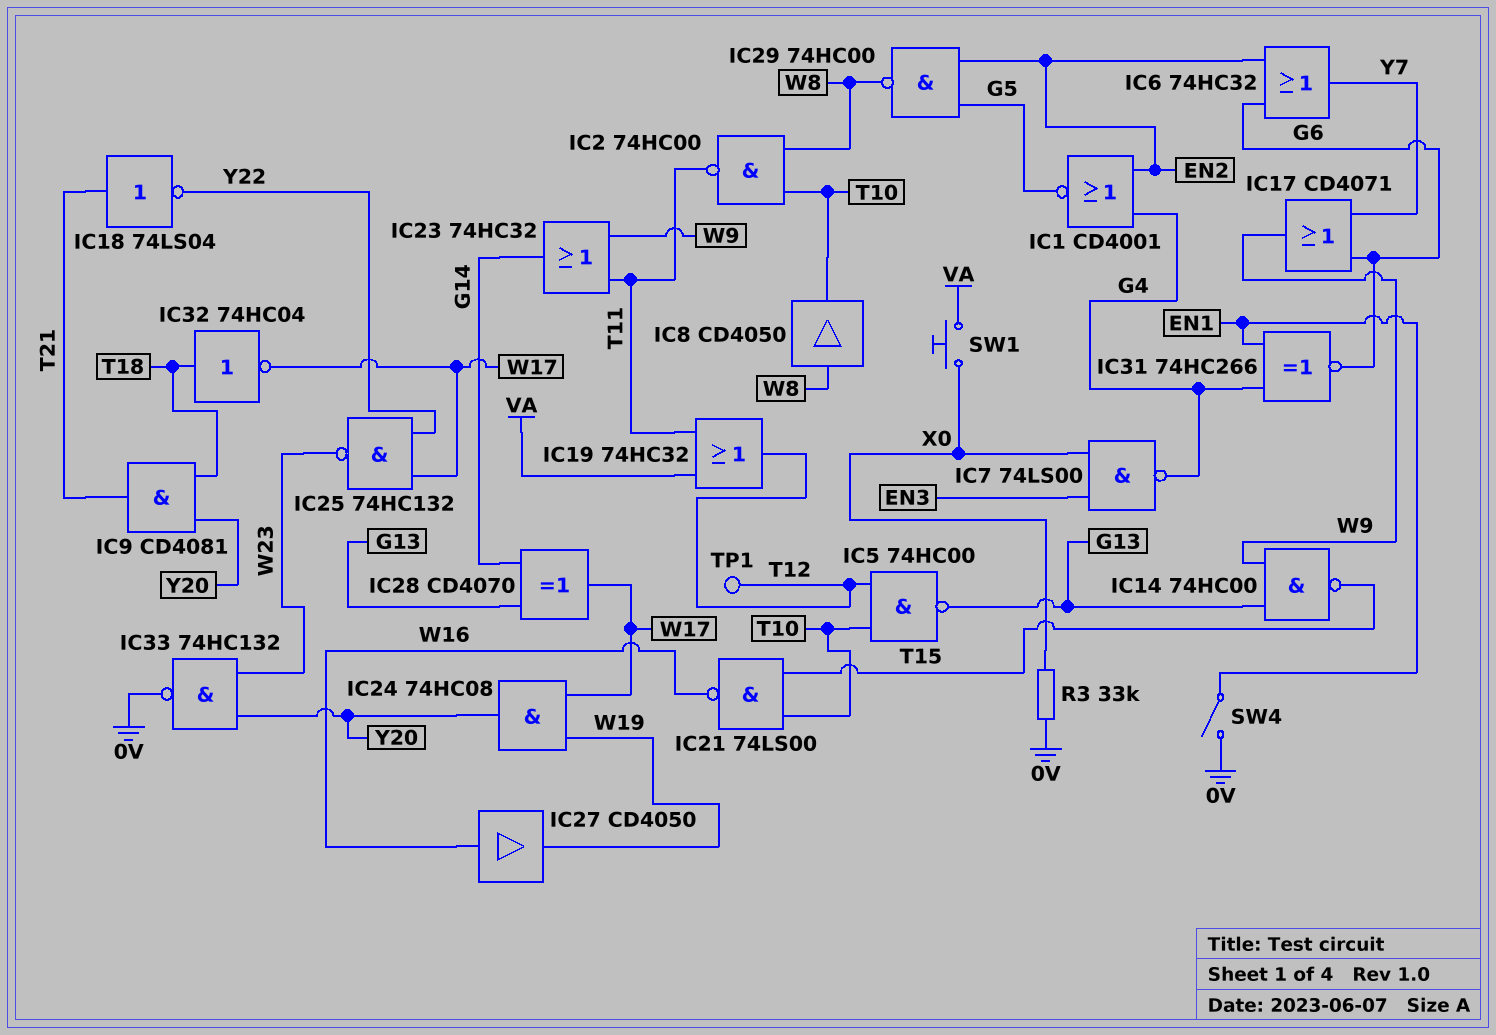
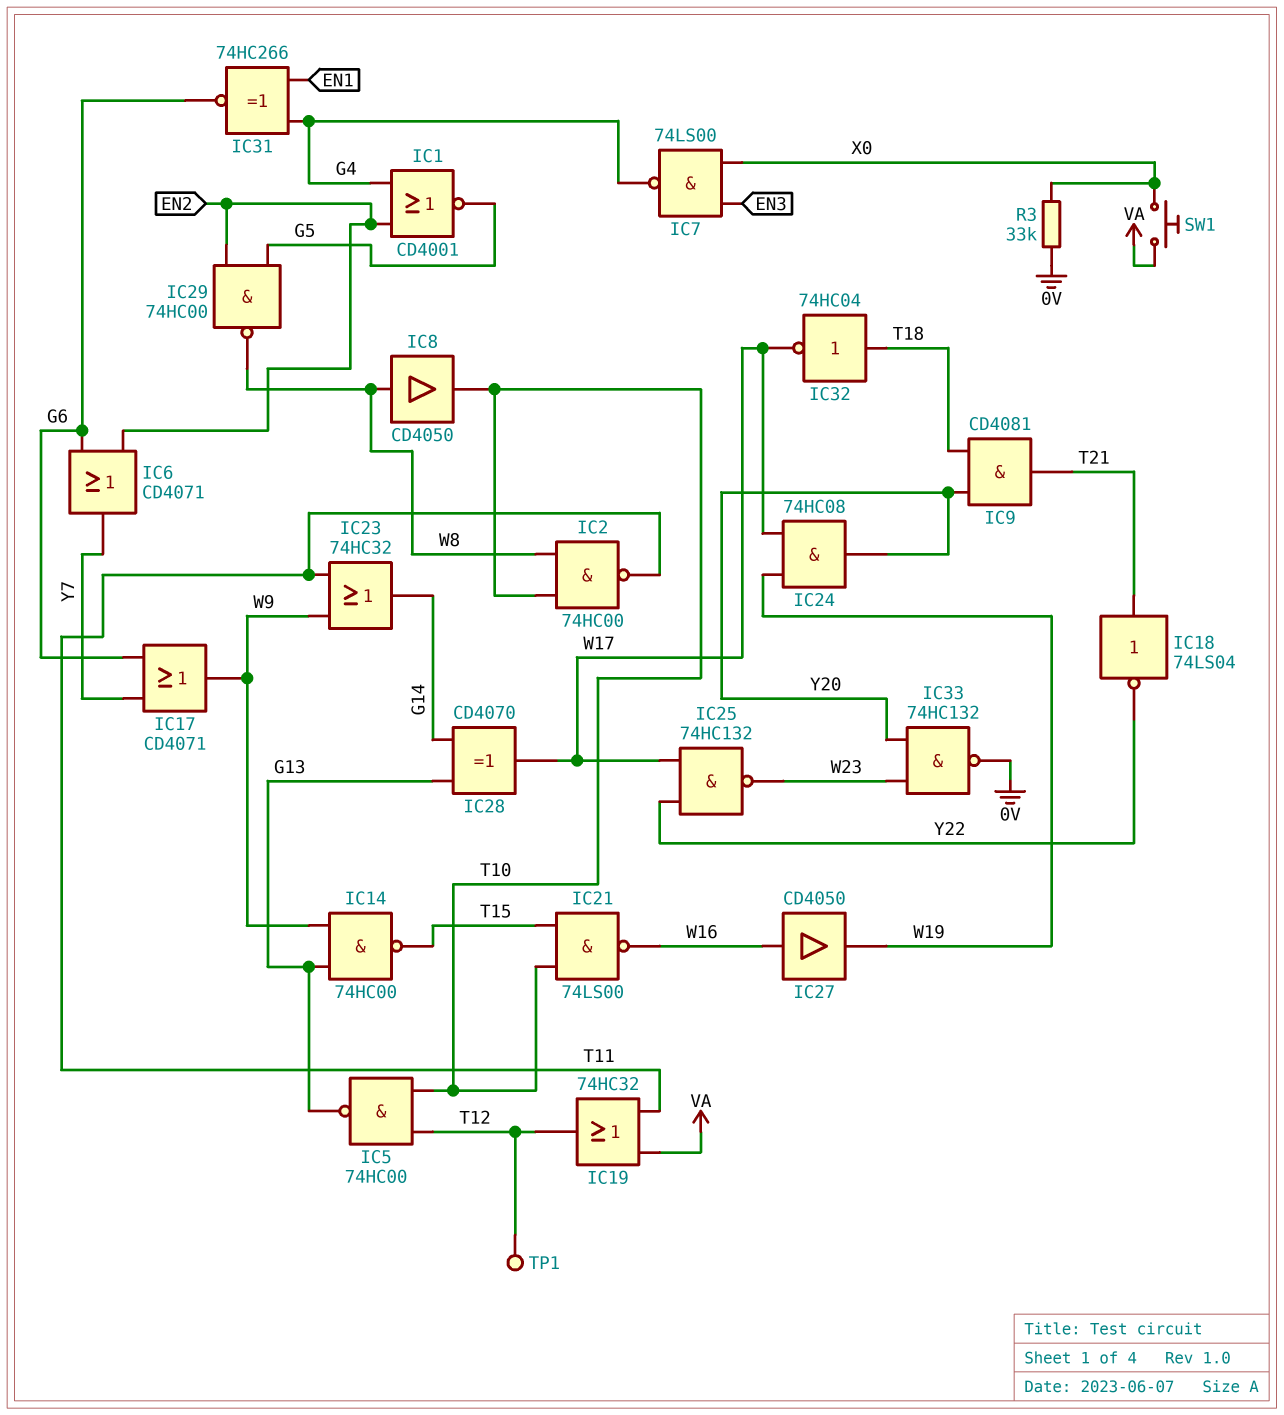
IC6: OR 74HC32 (in EN2, in G6, out Y7) -> OR CD4071 (in EN2, in G6, out Y7)
SW4: switch (0V, EN1) -> none

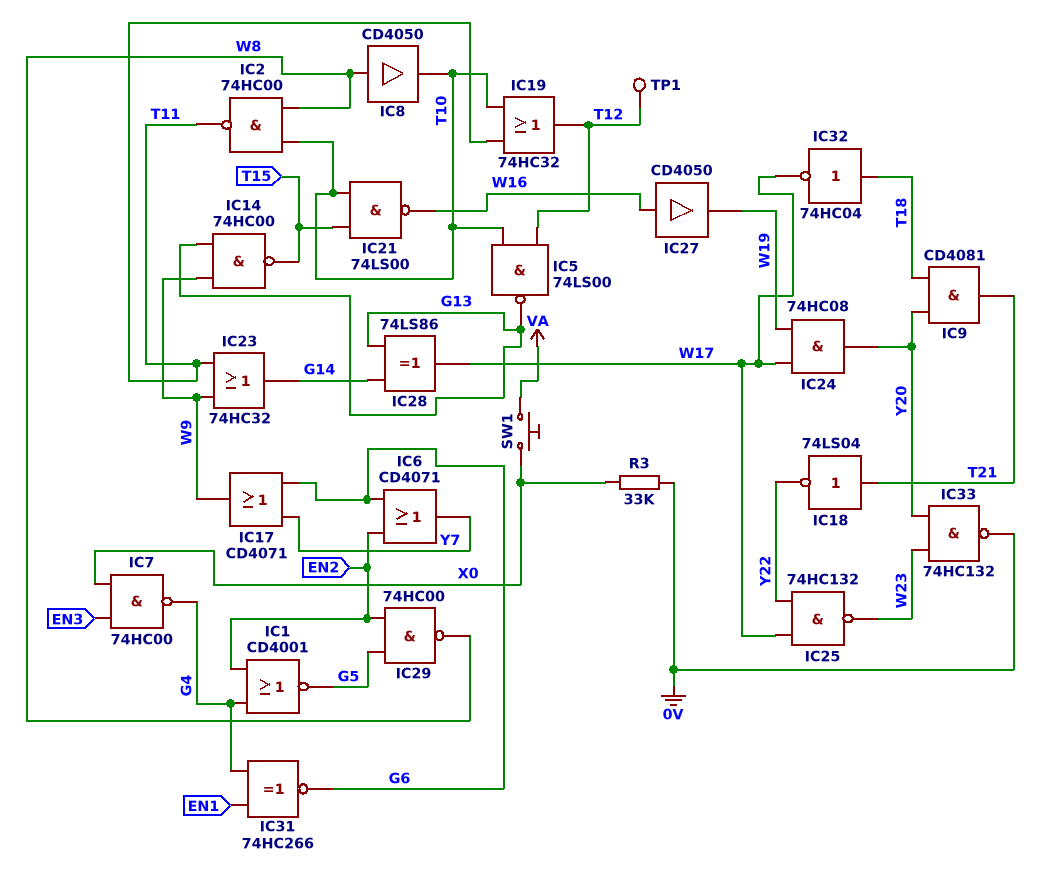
IC5: NAND 74HC00 (in T10, in T12, out G13) -> NAND 74LS00 (in T10, in T12, out G13)
IC7: NAND 74LS00 (in EN3, in X0, out G4) -> NAND 74HC00 (in EN3, in X0, out G4)
IC19: OR 74HC32 (in T11, in VA, out T12) -> OR 74HC32 (in T10, in T11, out T12)
IC28: XOR CD4070 (in G13, in G14, out W17) -> XOR 74LS86 (in G13, in G14, out W17)

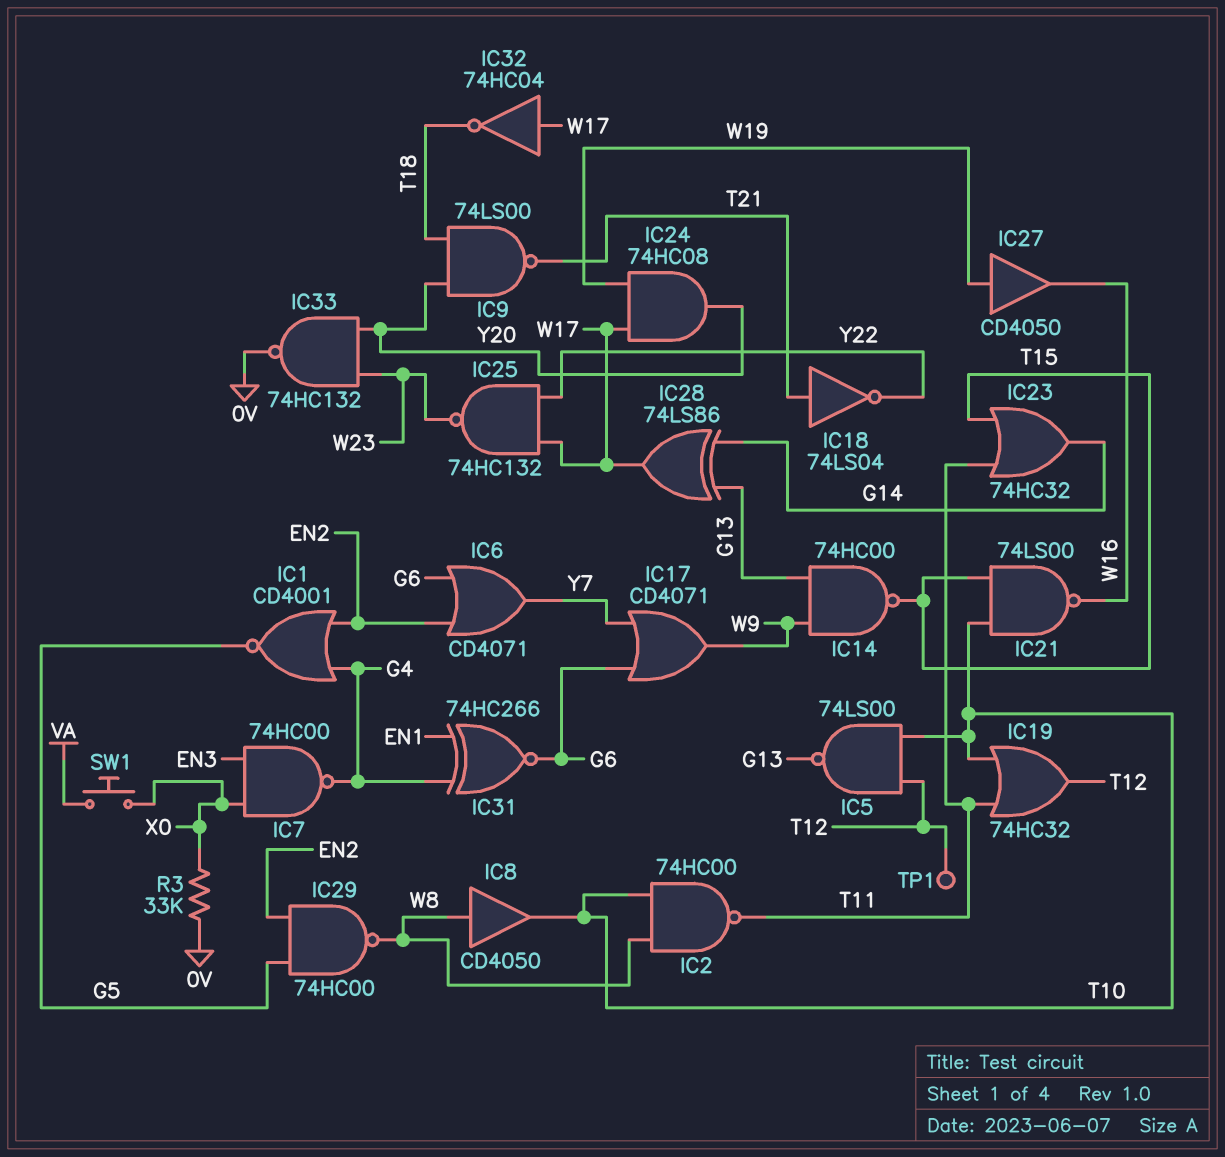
IC9: AND CD4081 (in T18, in Y20, out T21) -> NAND 74LS00 (in T18, in Y20, out T21)
IC23: OR 74HC32 (in T11, in W9, out G14) -> OR 74HC32 (in T11, in T15, out G14)
IC27: buffer CD4050 (in W16, out W19) -> buffer CD4050 (in W19, out W16)
IC32: NOT 74HC04 (in T18, out W17) -> NOT 74HC04 (in W17, out T18)

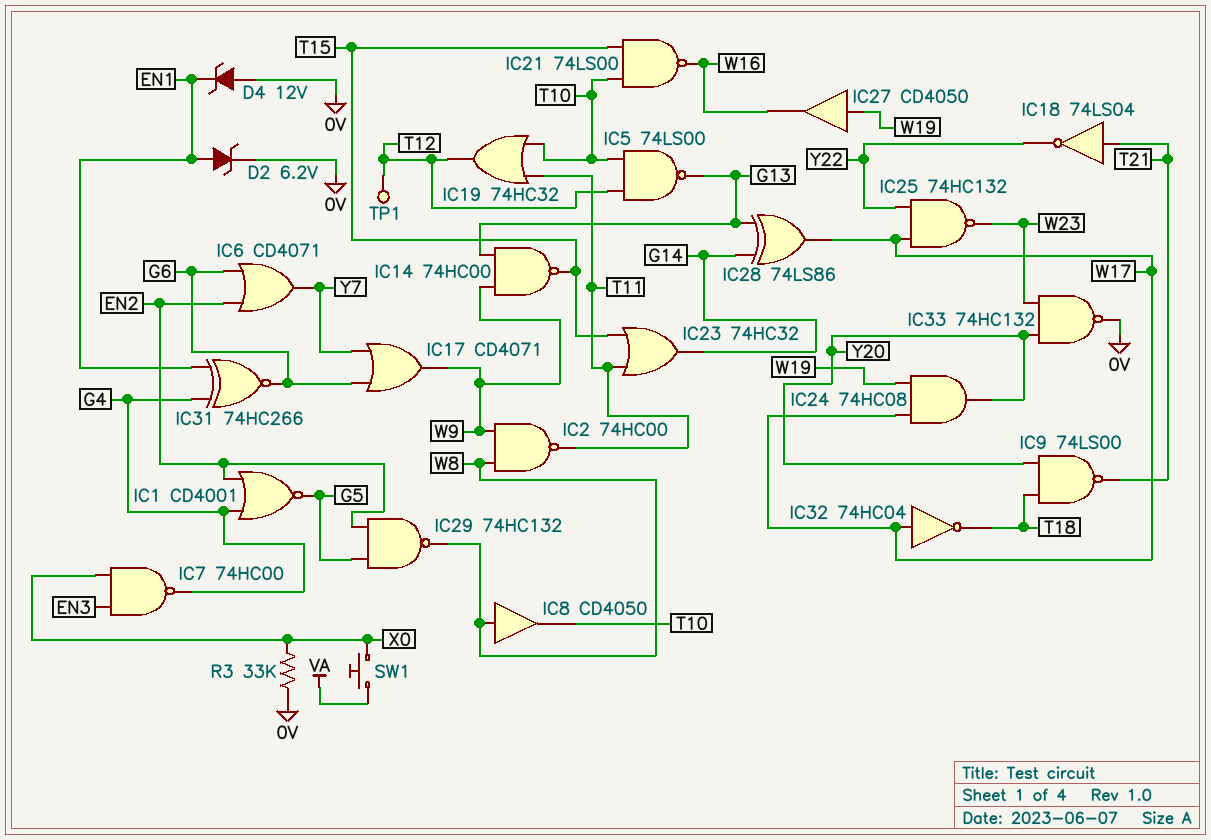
D2: none -> zener 6.2V (A EN1, K 0V)
D4: none -> zener 12V (A 0V, K EN1)
IC2: NAND 74HC00 (in T10, in W8, out T11) -> NAND 74HC00 (in W8, in W9, out T11)
IC29: NAND 74HC00 (in EN2, in G5, out W8) -> NAND 74HC132 (in EN2, in G5, out W8)

